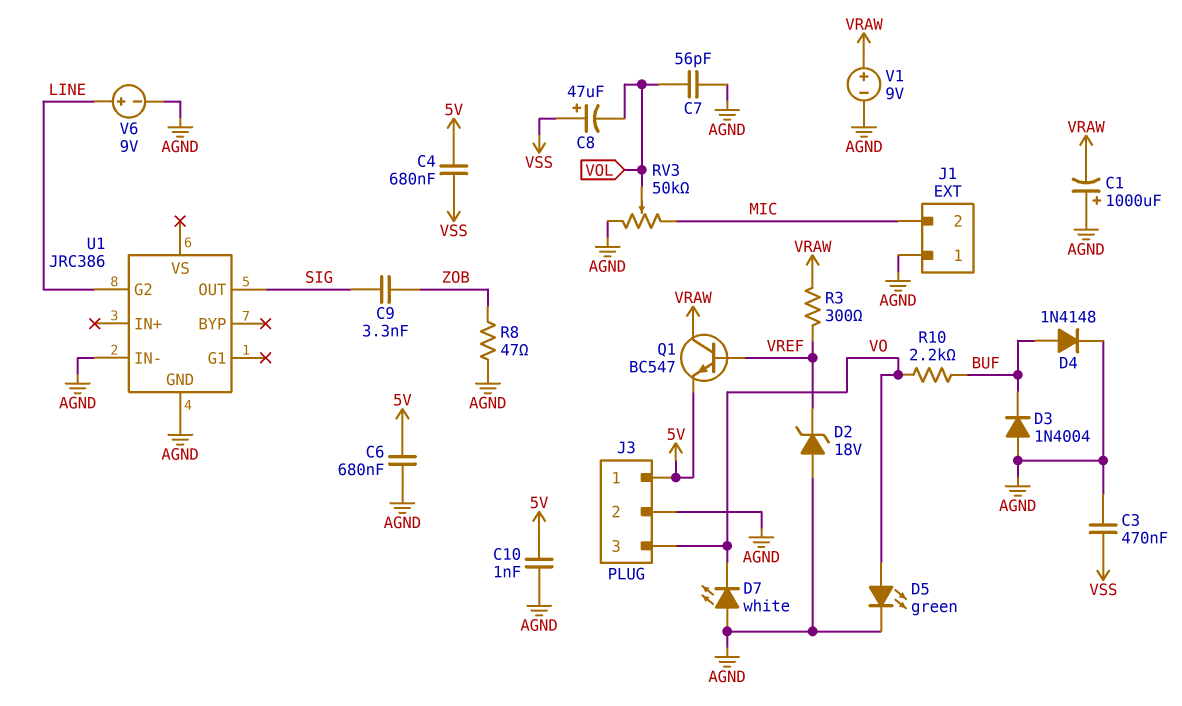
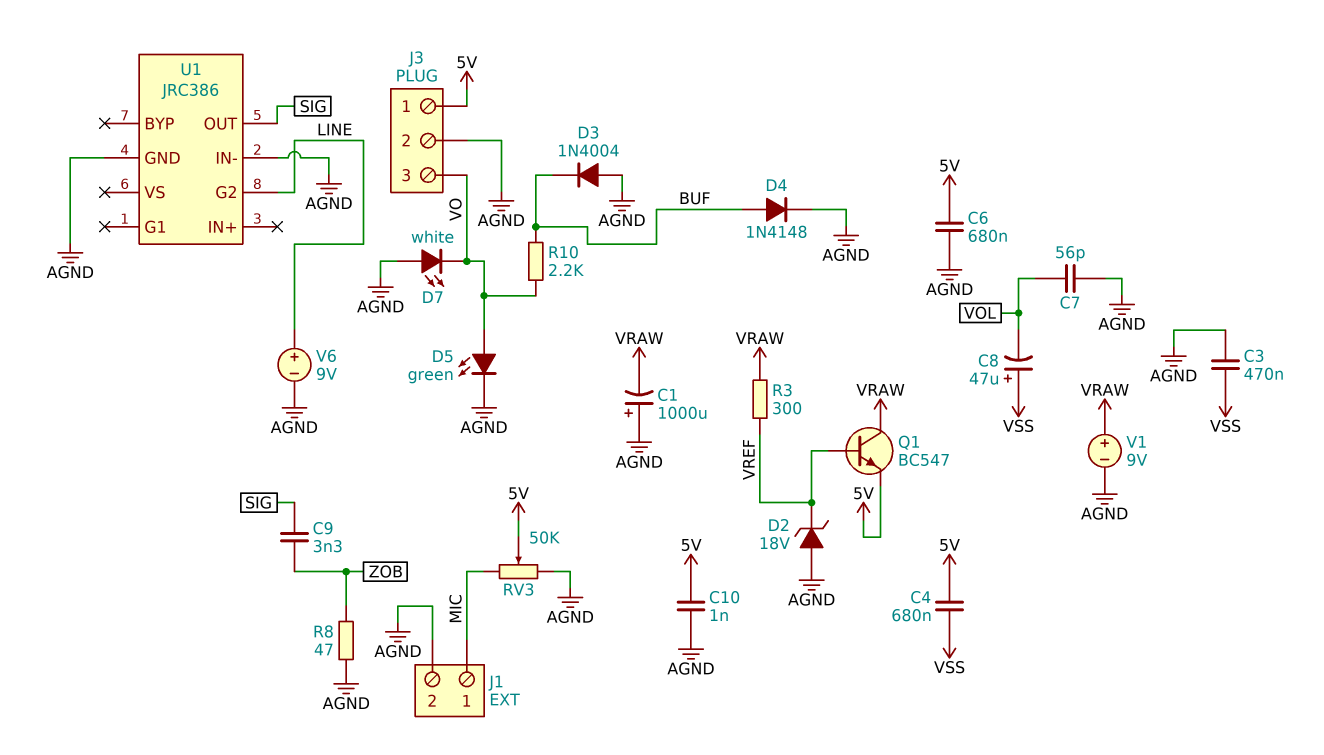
J1 pin 1: AGND -> MIC
J1 pin 2: MIC -> AGND
RV3: 50k (AGND, MIC, wiper VOL) -> 50k (AGND, MIC, wiper 5V)

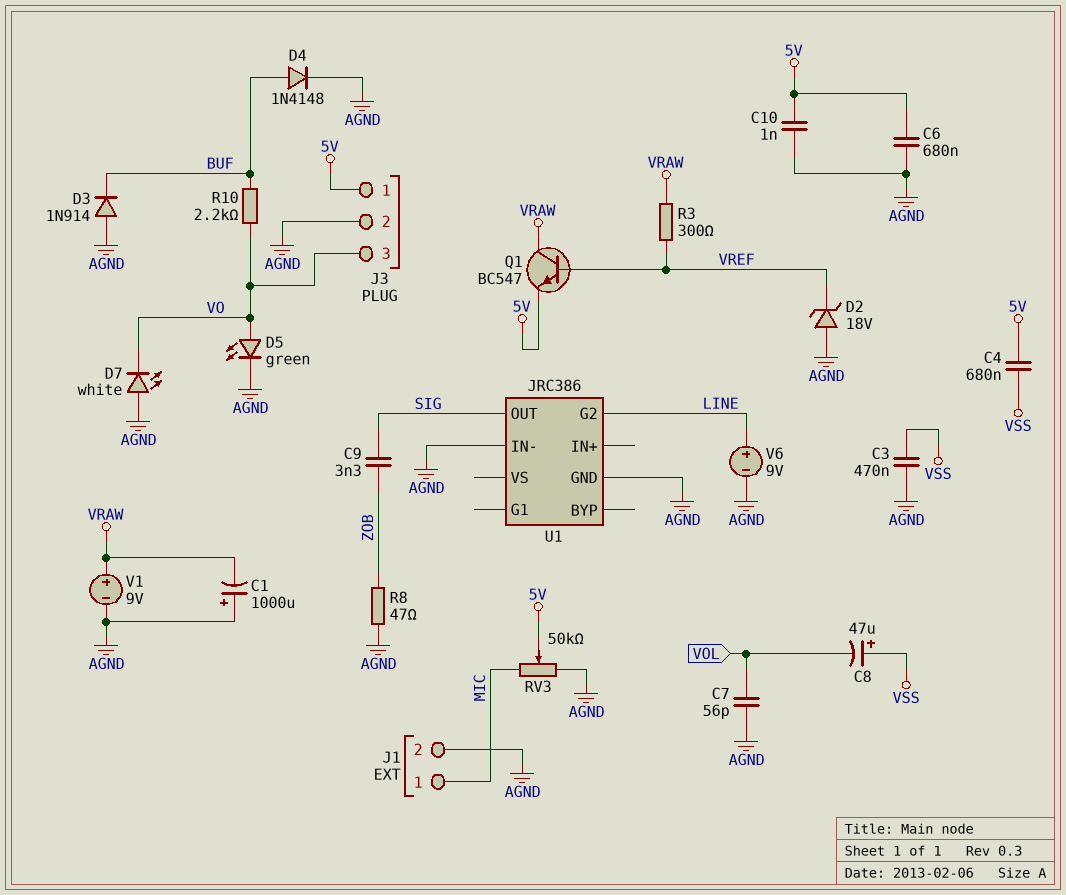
D3: diode 1N4004 (A AGND, K BUF) -> diode 1N914 (A AGND, K BUF)

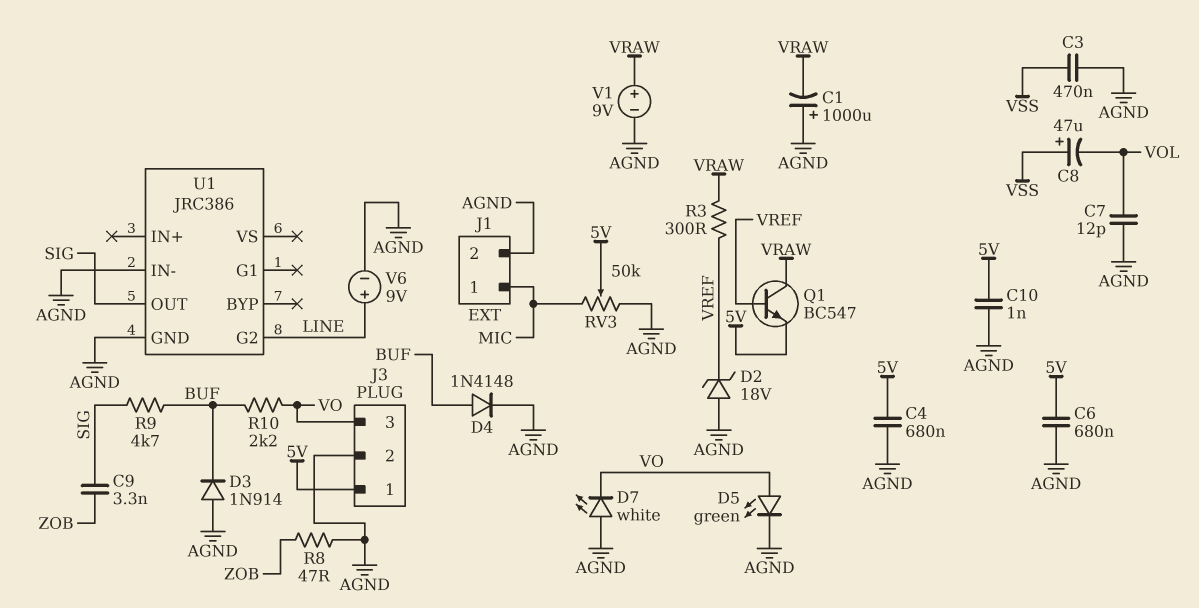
C4: 680nF (5V, VSS) -> 680nF (5V, AGND)
C7: 56pF (AGND, VOL) -> 12pF (AGND, VOL)
R9: none -> 4.7k (BUF, SIG)

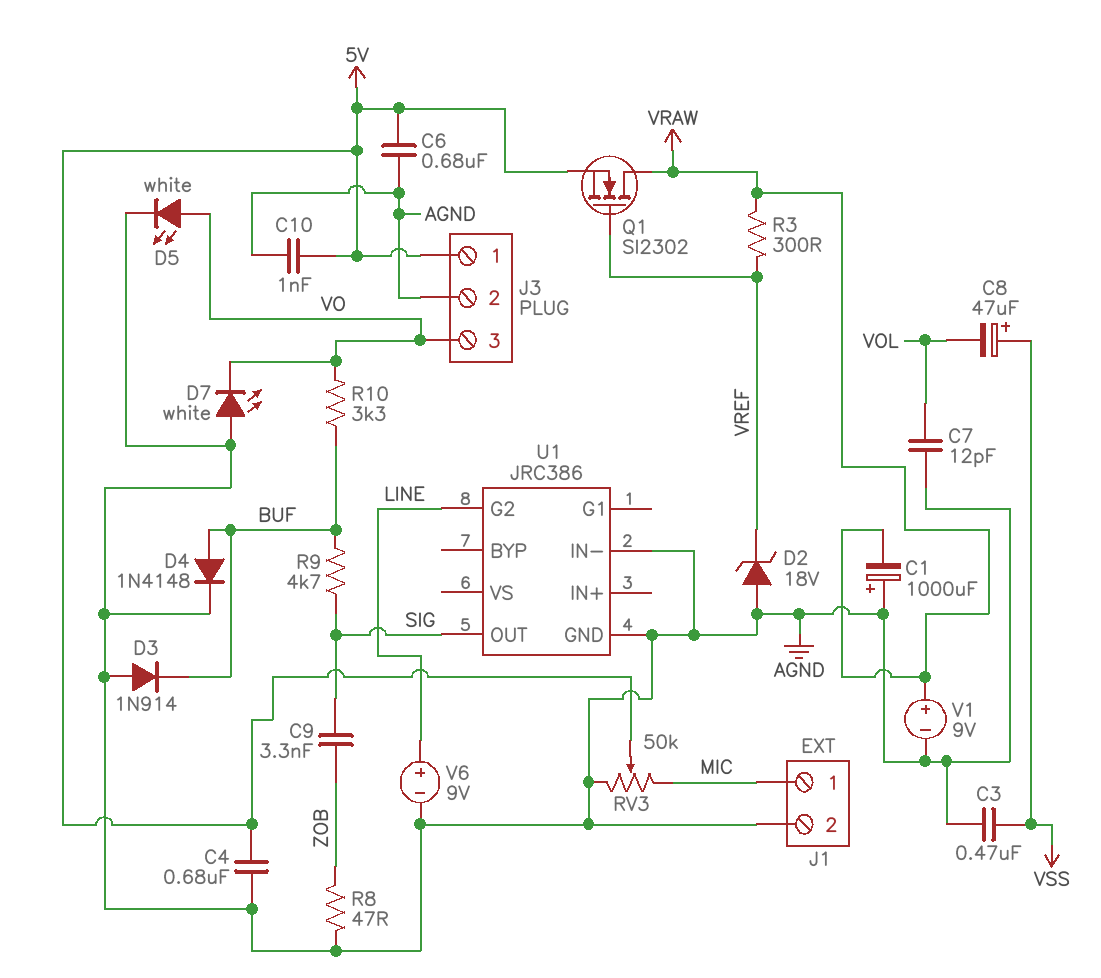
D5: LED green (A VO, K AGND) -> LED white (A VO, K AGND)
Q1: NPN BC547 (B VREF, C VRAW, E 5V) -> NMOS SI2302 (G VREF, D VRAW, S 5V)
R10: 2.2k (BUF, VO) -> 3.3k (BUF, VO)

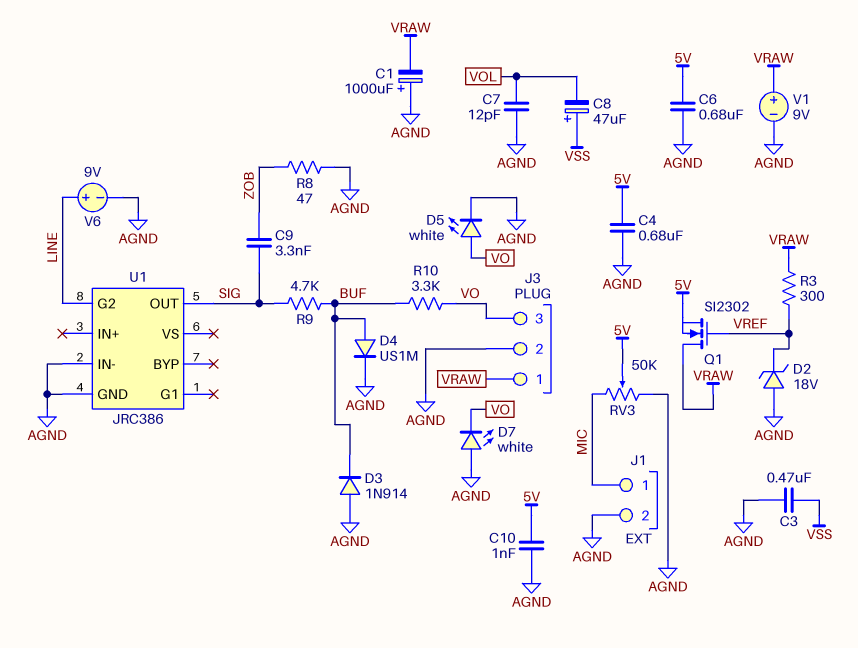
D4: diode 1N4148 (A BUF, K AGND) -> diode US1M (A BUF, K AGND)
J3 pin 1: 5V -> VRAW

